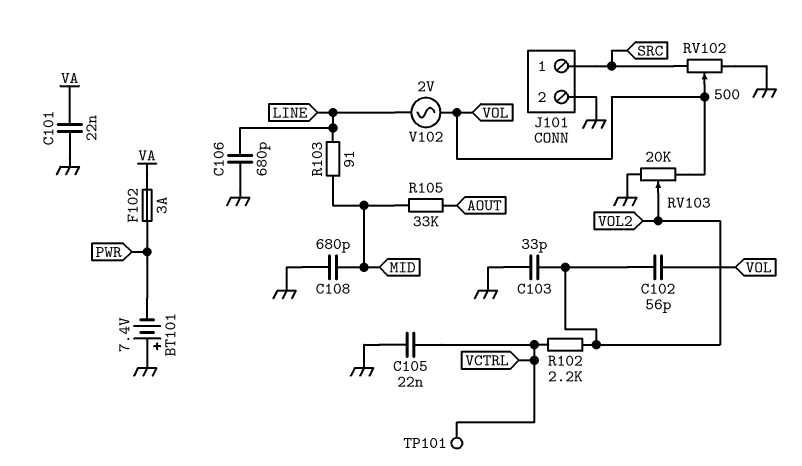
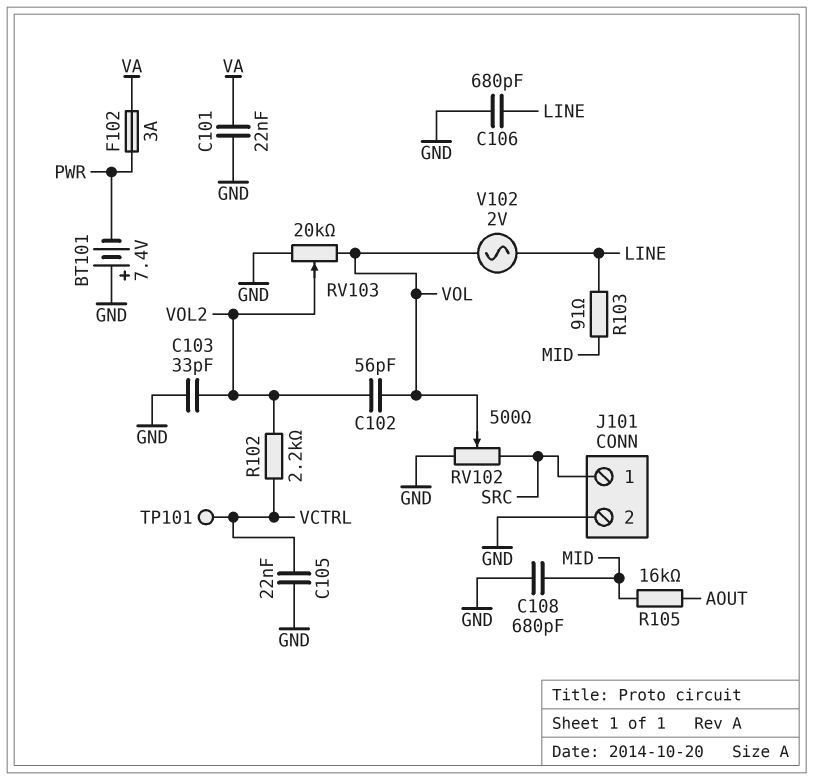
R105: 33k (AOUT, MID) -> 16k (AOUT, MID)

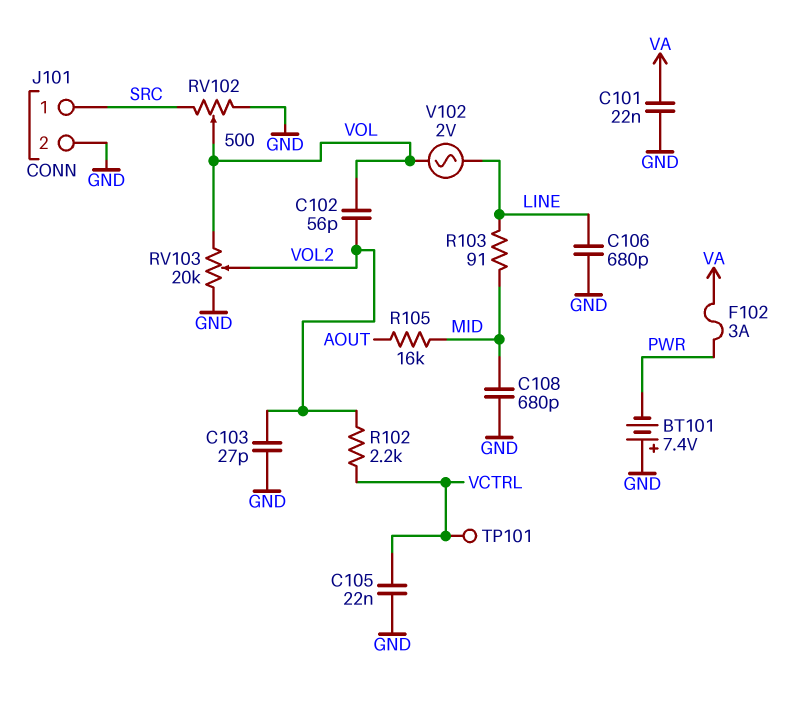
C103: 33pF (GND, VOL2) -> 27pF (GND, VOL2)

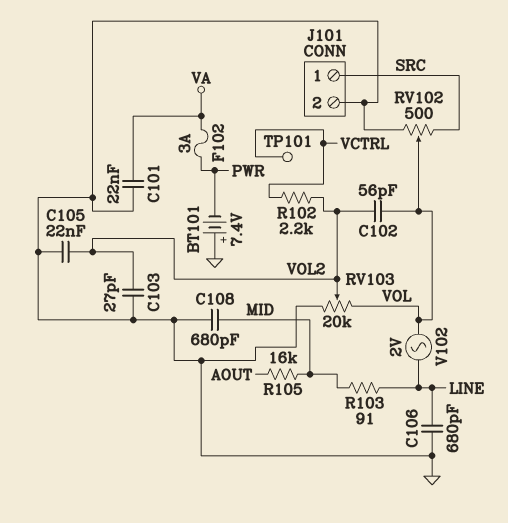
C105: 22nF (GND, VCTRL) -> 22nF (GND, VOL2)

